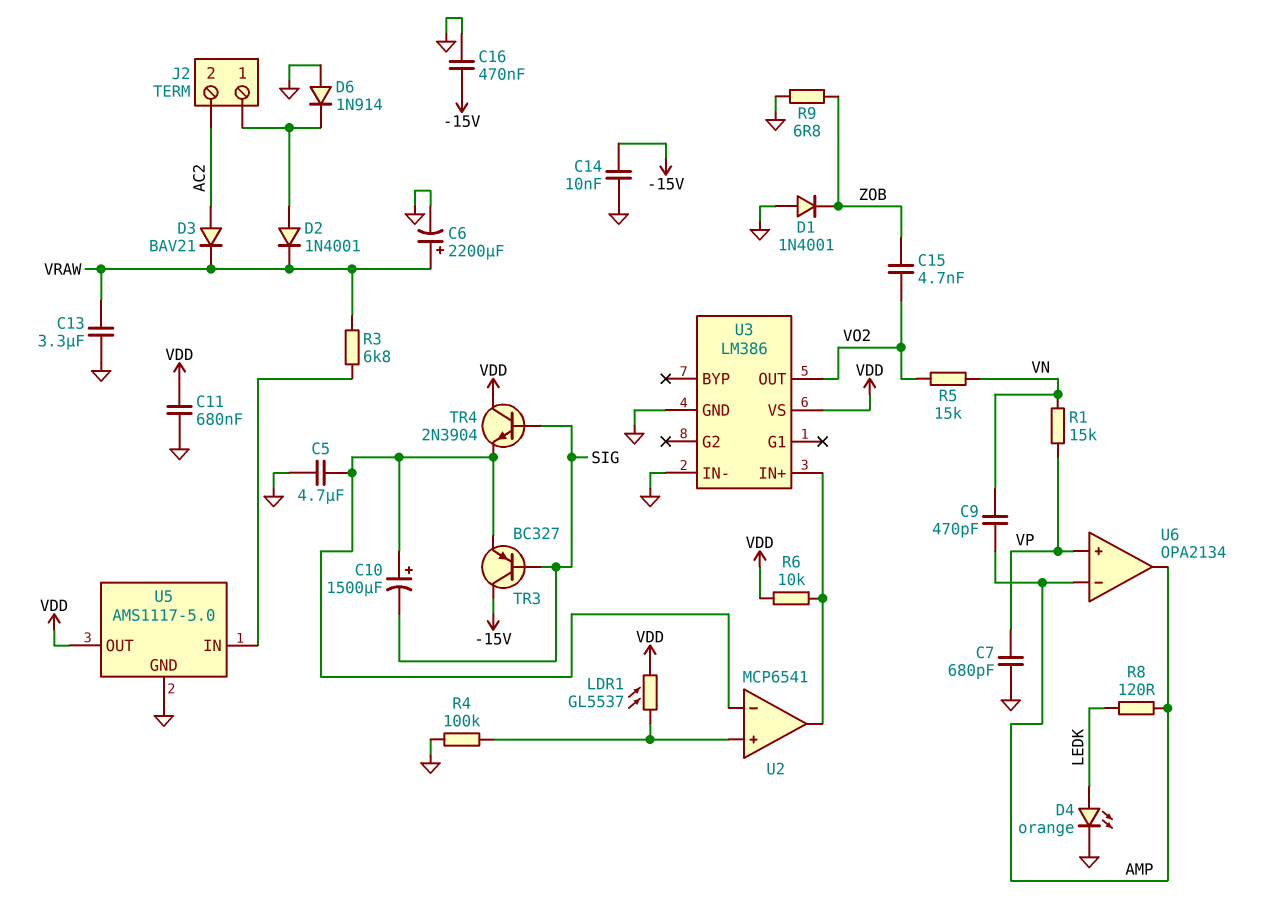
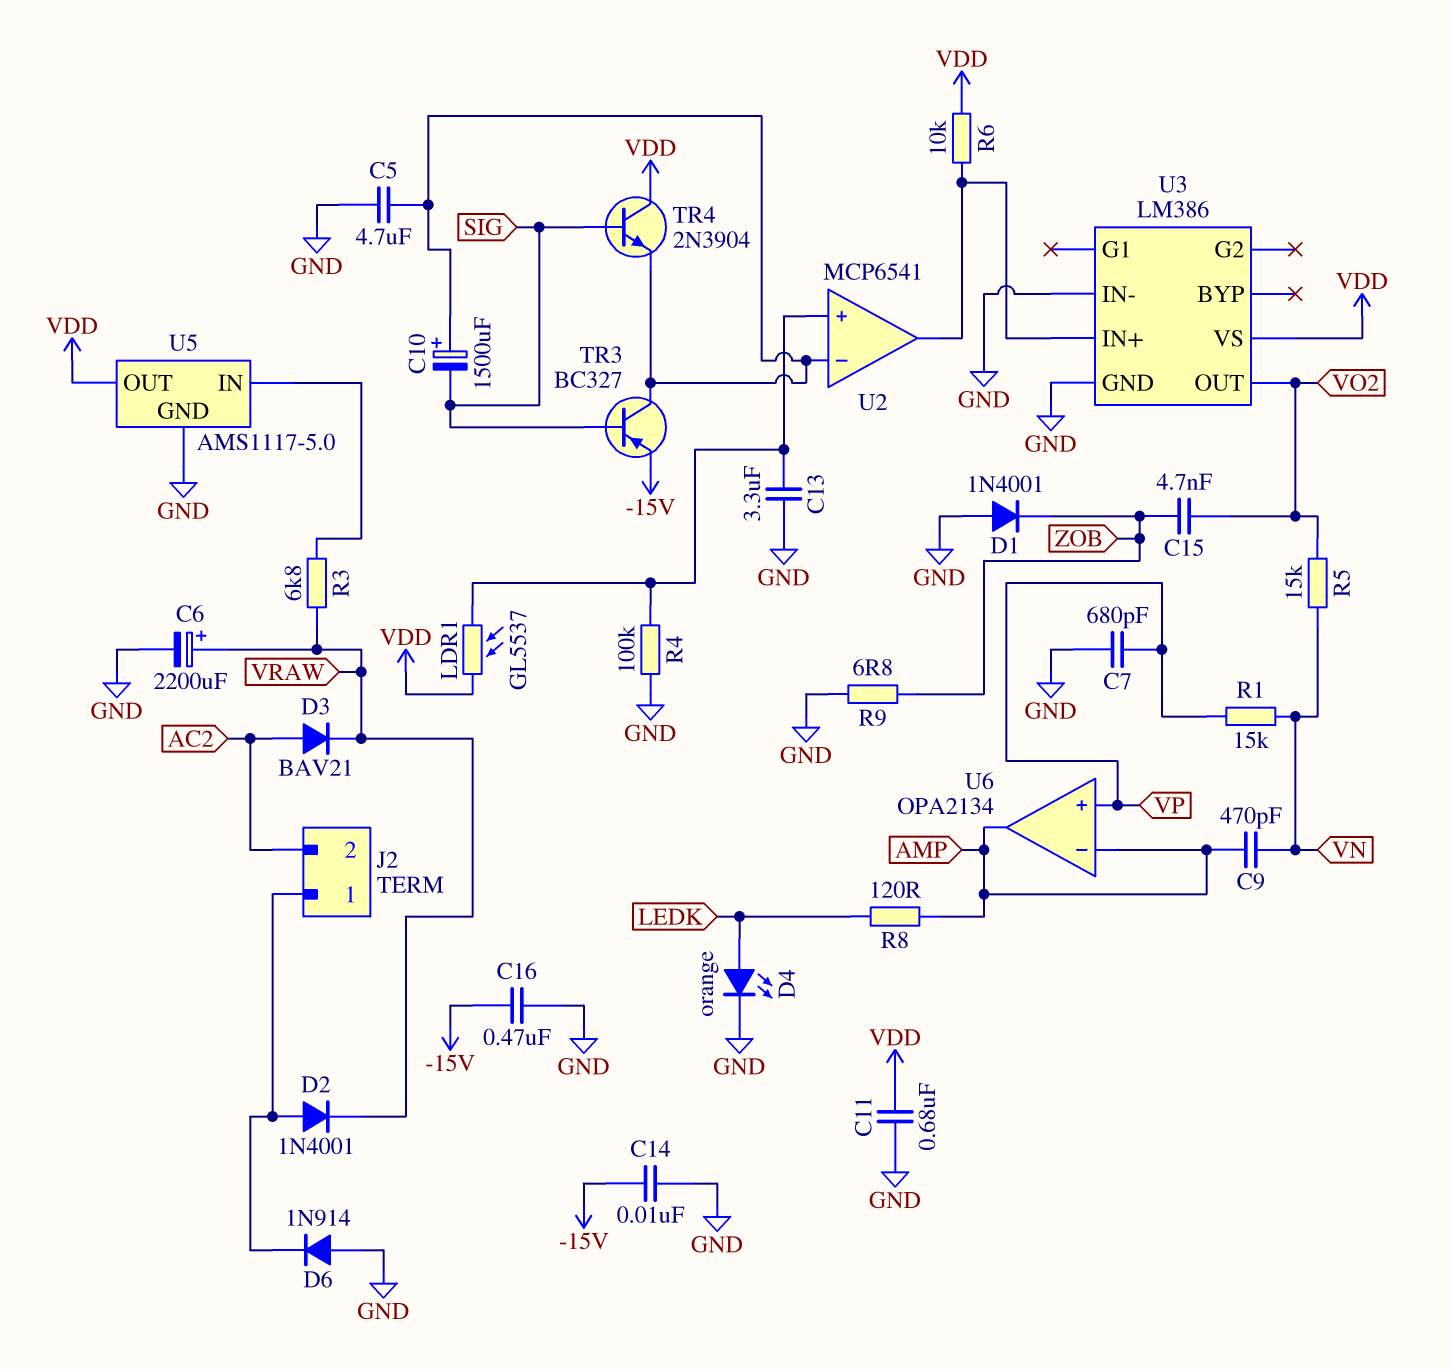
C13: 3.3uF (GND, VRAW) -> 3.3uF (GND, U2/in+)
TR3: PNP BC327 (B SIG, C -15V, E U2/in-) -> PNP BC327 (B SIG, C U2/in-, E -15V)

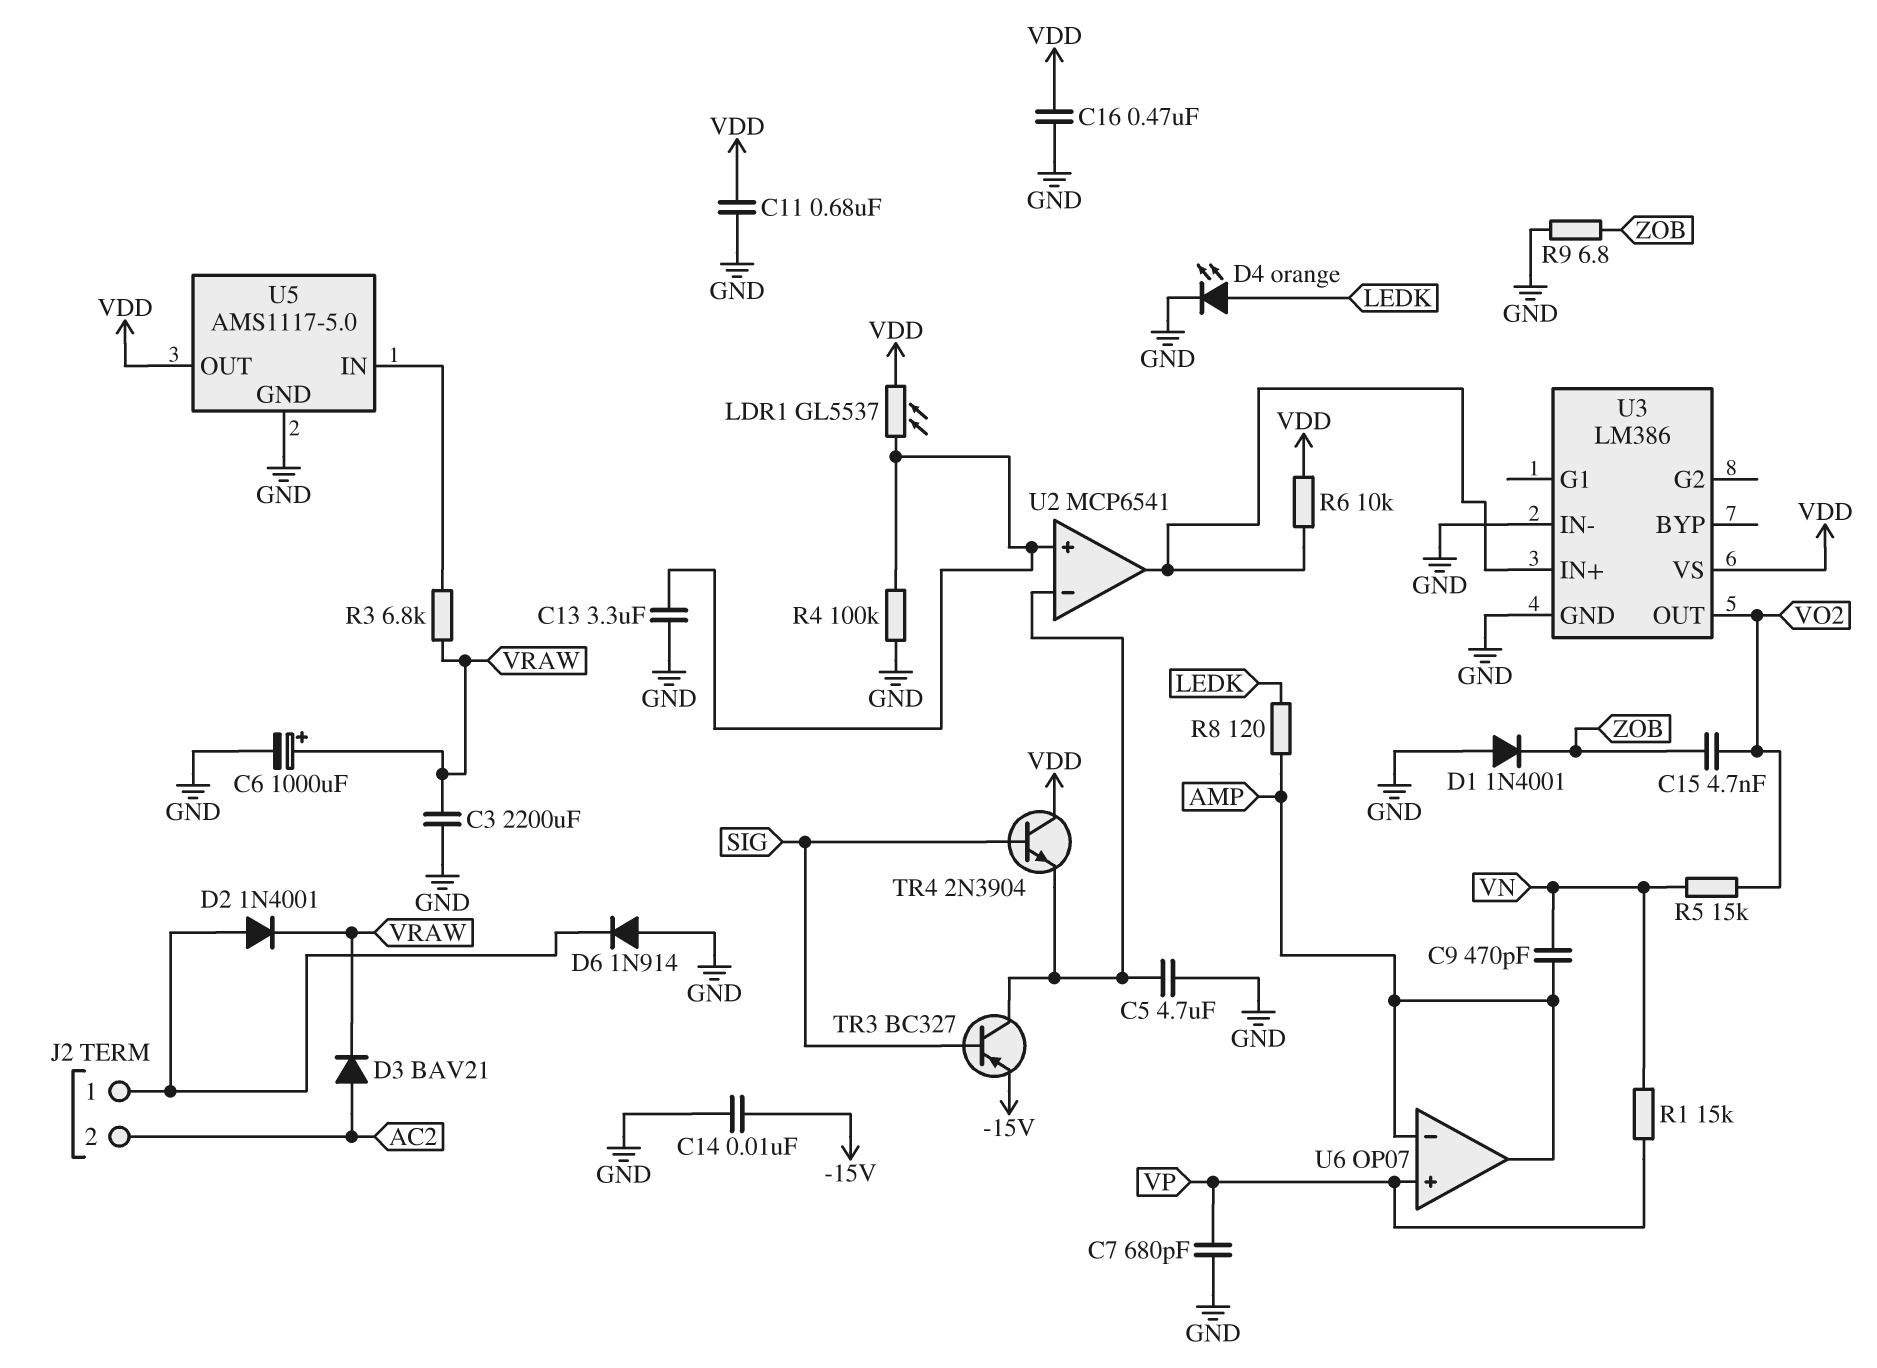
C3: none -> 2200uF (GND, VRAW)
C6: 2200uF (plus VRAW, minus GND) -> 1000uF (plus VRAW, minus GND)
C10: 1500uF (plus U2/in-, minus SIG) -> none
C16: 470nF (-15V, GND) -> 470nF (GND, VDD)
U6: OPA2134 -> OP07

